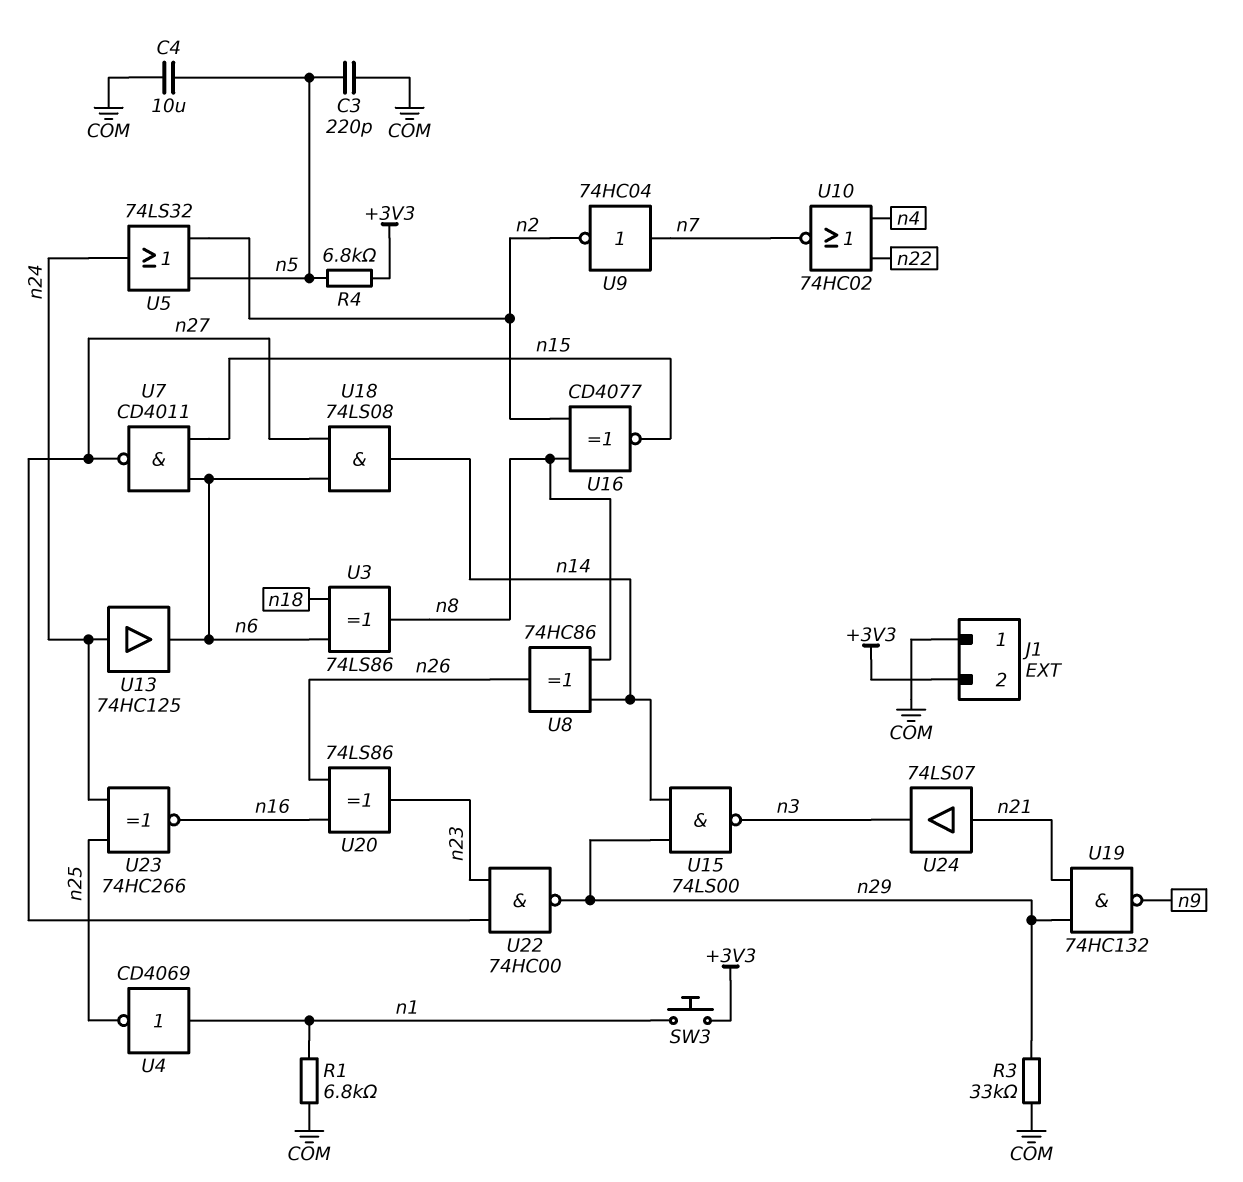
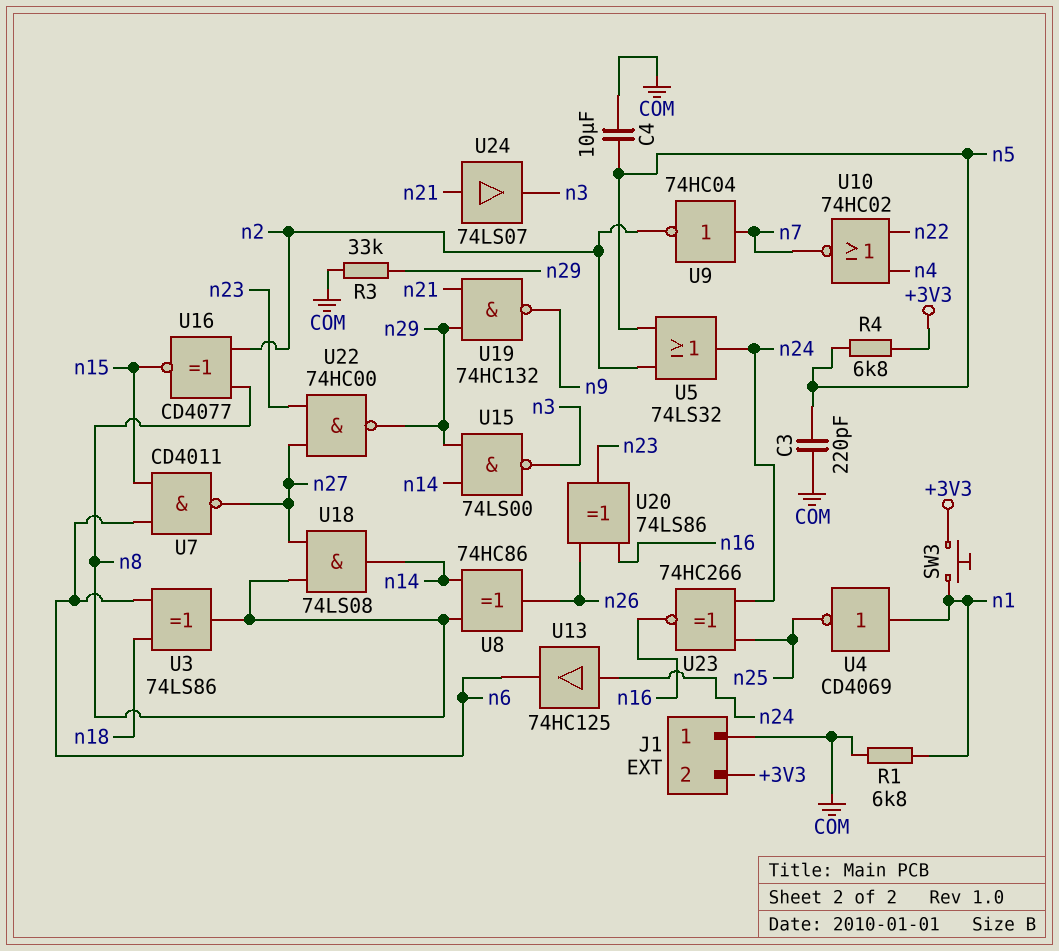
U18: AND 74LS08 (in n6, in n27, out n14) -> AND 74LS08 (in n8, in n27, out n14)

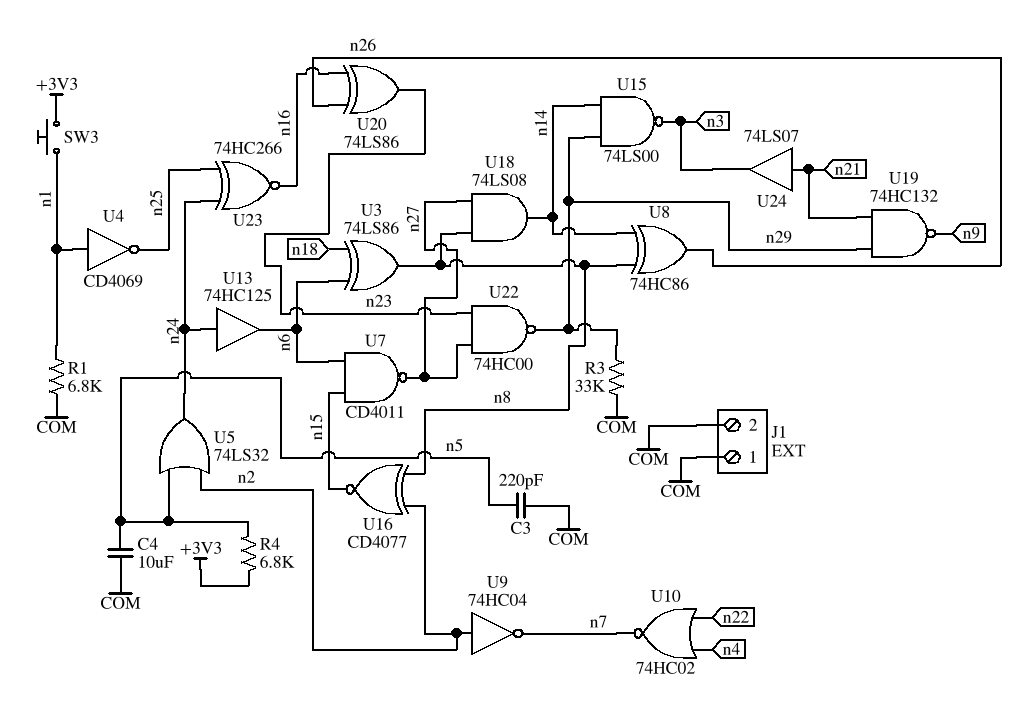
J1 pin 2: +3V3 -> COM
U9: NOT 74HC04 (in n7, out n2) -> NOT 74HC04 (in n2, out n7)

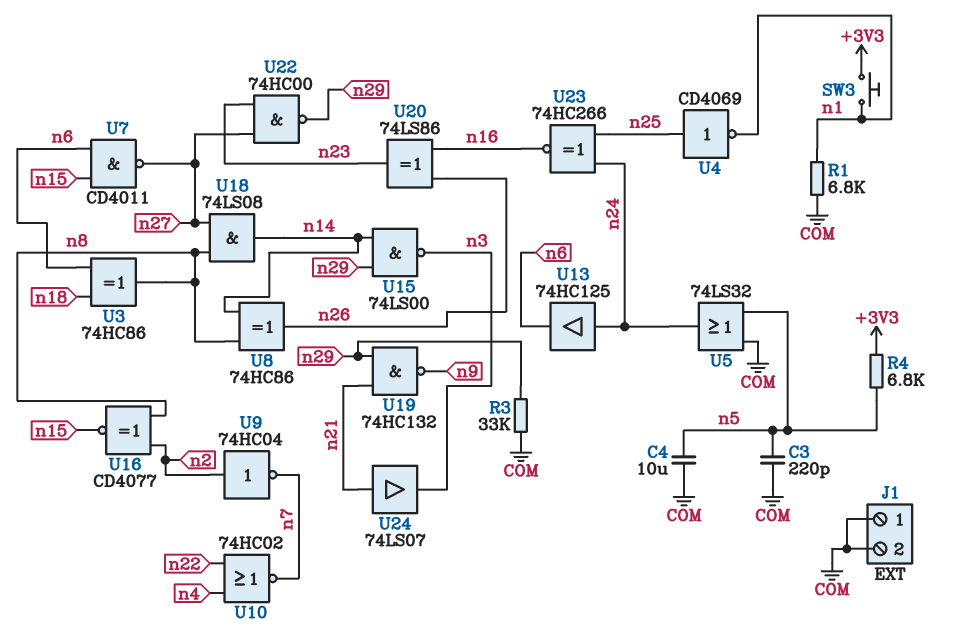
U3: XOR 74LS86 (in n6, in n18, out n8) -> XOR 74HC86 (in n6, in n18, out n8)
U4: NOT CD4069 (in n1, out n25) -> NOT CD4069 (in n25, out n1)
U5: OR 74LS32 (in n2, in n5, out n24) -> OR 74LS32 (in COM, in n5, out n24)

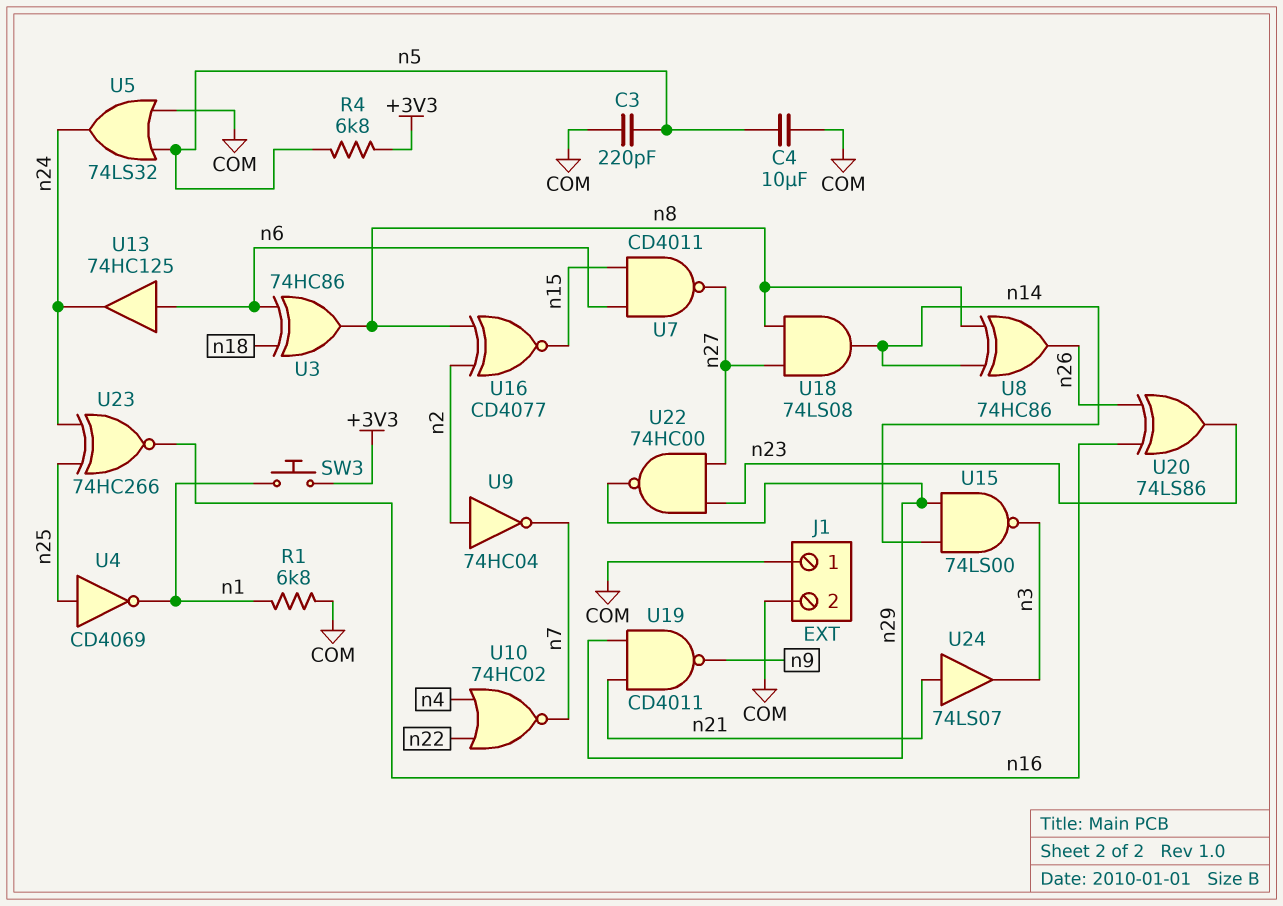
R3: 33k (COM, n29) -> none
U13: buffer 74HC125 (in n24, out n6) -> buffer 74HC125 (in n6, out n24)
U19: NAND 74HC132 (in n21, in n29, out n9) -> NAND CD4011 (in n21, in n29, out n9)

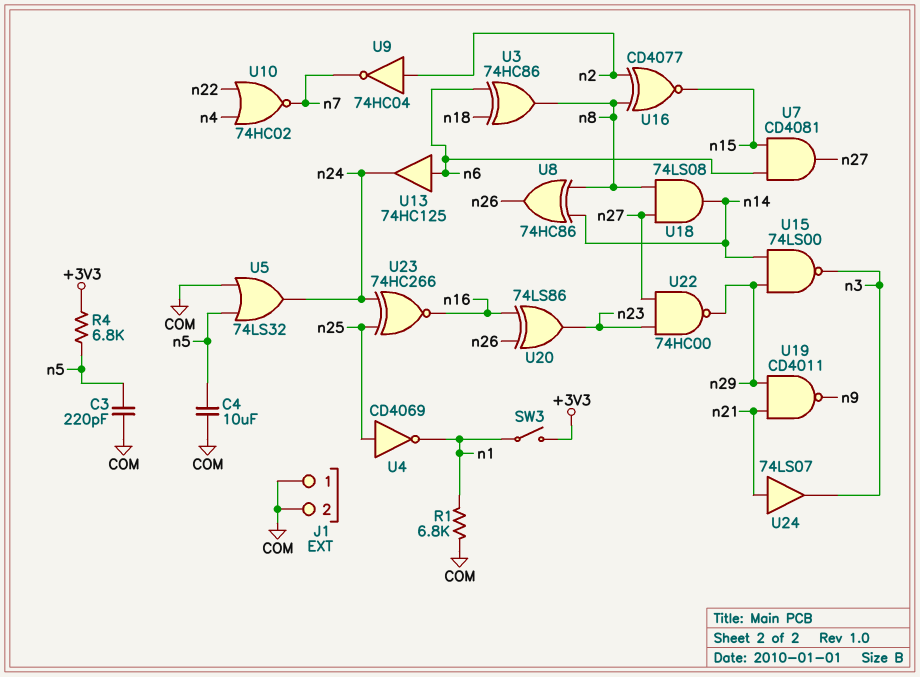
SW3: button (+3V3, n1) -> switch (+3V3, n1)
U7: NAND CD4011 (in n6, in n15, out n27) -> AND CD4081 (in n6, in n15, out n27)

